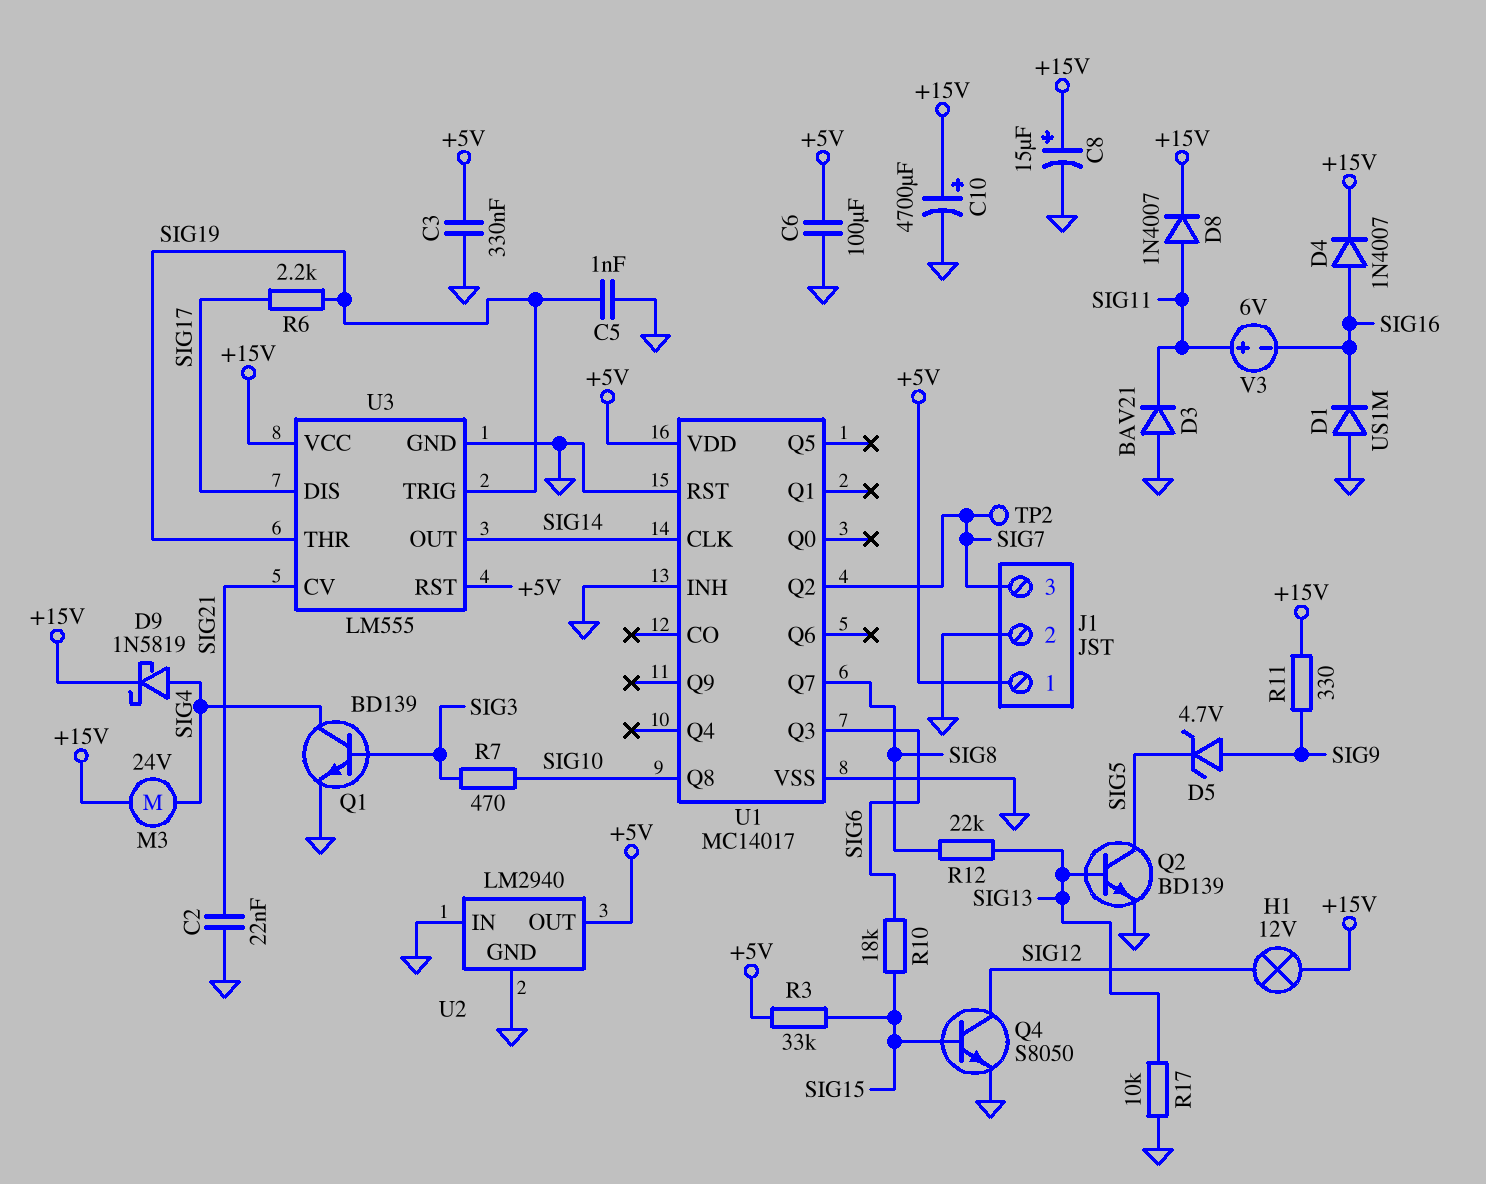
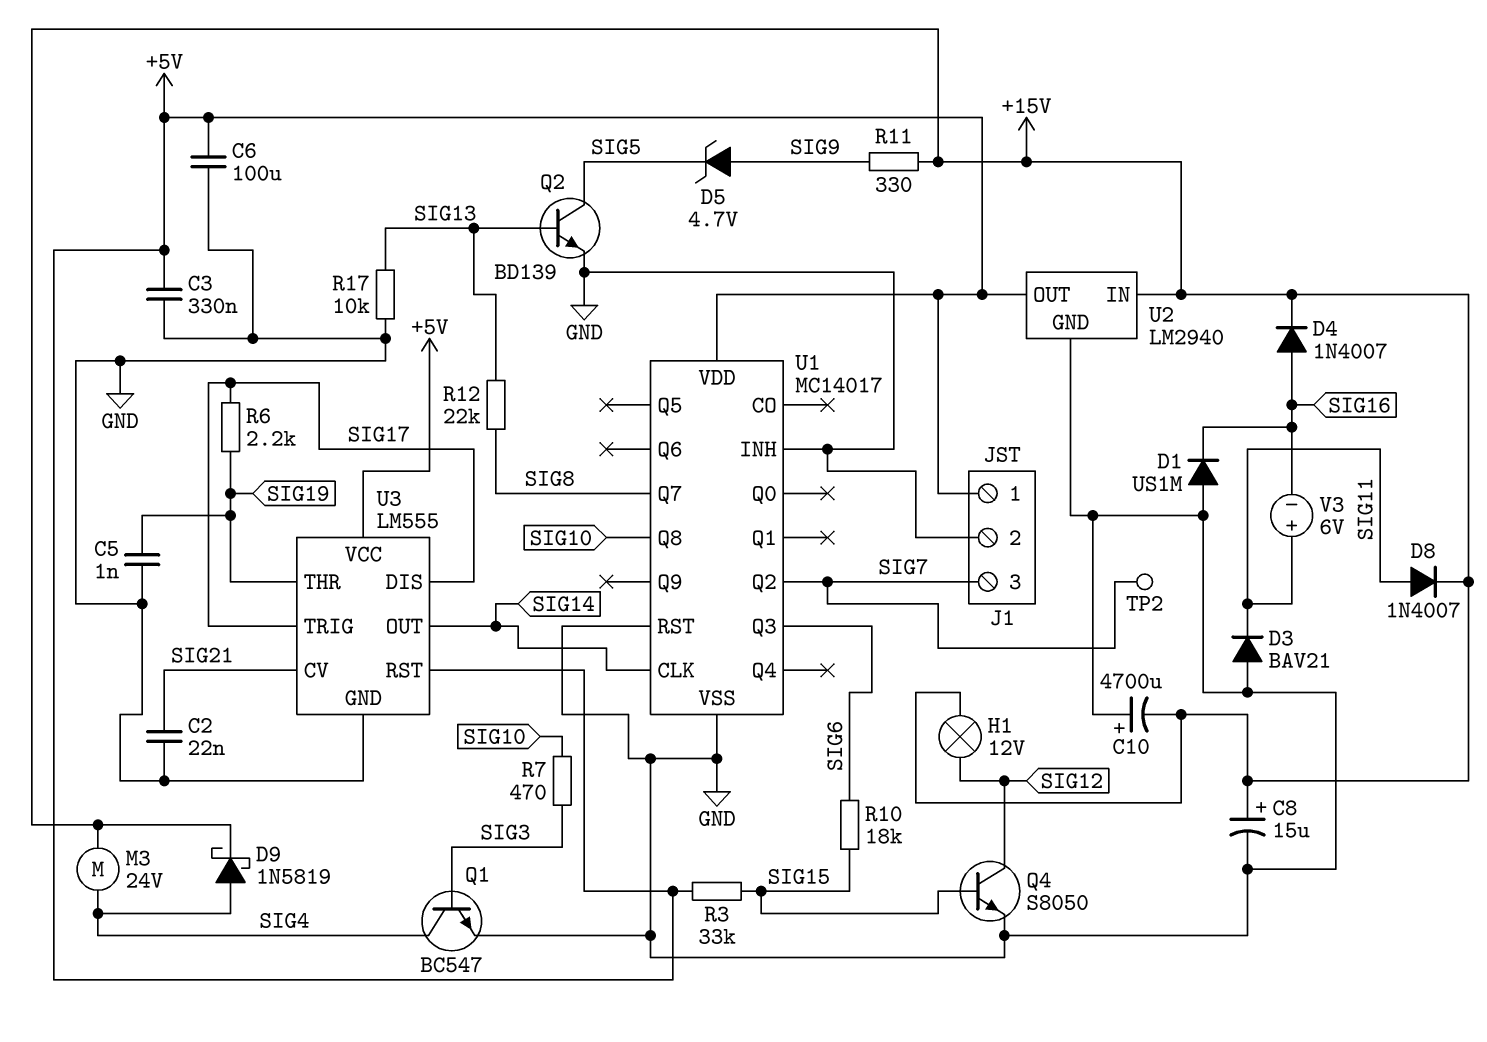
C10: 4700uF (plus +15V, minus GND) -> 4700uF (plus GND, minus +15V)
Q1: NPN BD139 (B SIG3, C SIG4, E GND) -> NPN BC547 (B SIG3, C SIG4, E GND)
U2 pin IN: GND -> +15V
U3 pin TRIG: SIG19 -> SIG17
U3 pin VCC: +15V -> +5V

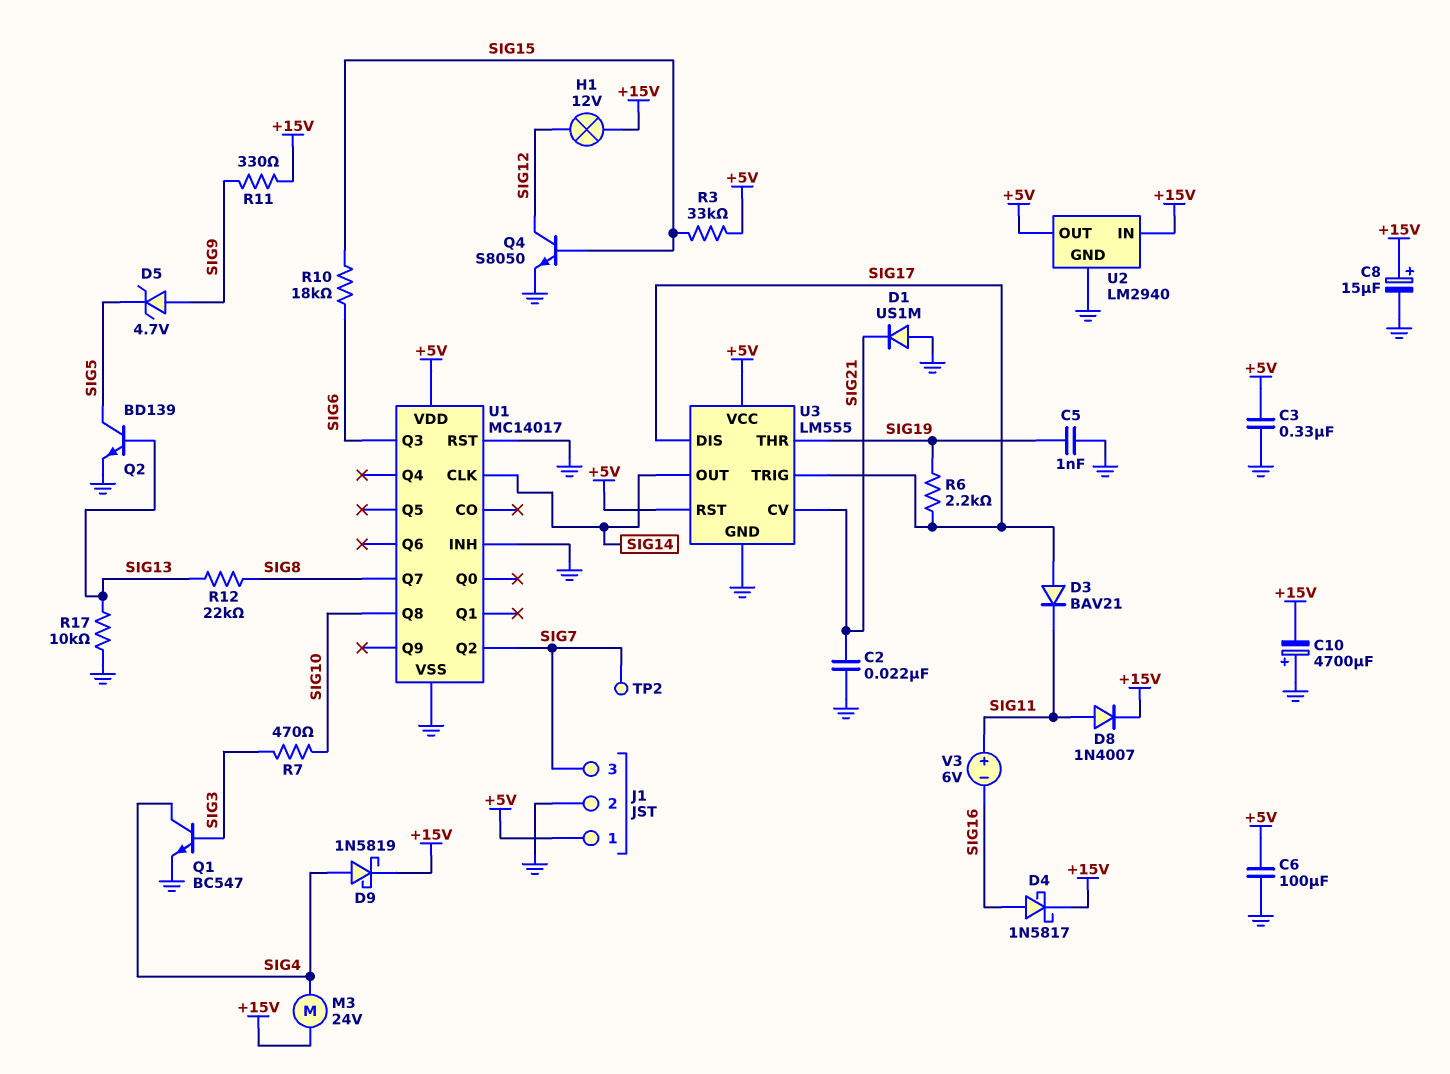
D1: diode US1M (A GND, K SIG16) -> diode US1M (A GND, K SIG21)
D3: diode BAV21 (A GND, K SIG11) -> diode BAV21 (A SIG17, K SIG11)
D4: diode 1N4007 (A SIG16, K +15V) -> schottky 1N5817 (A SIG16, K +15V)

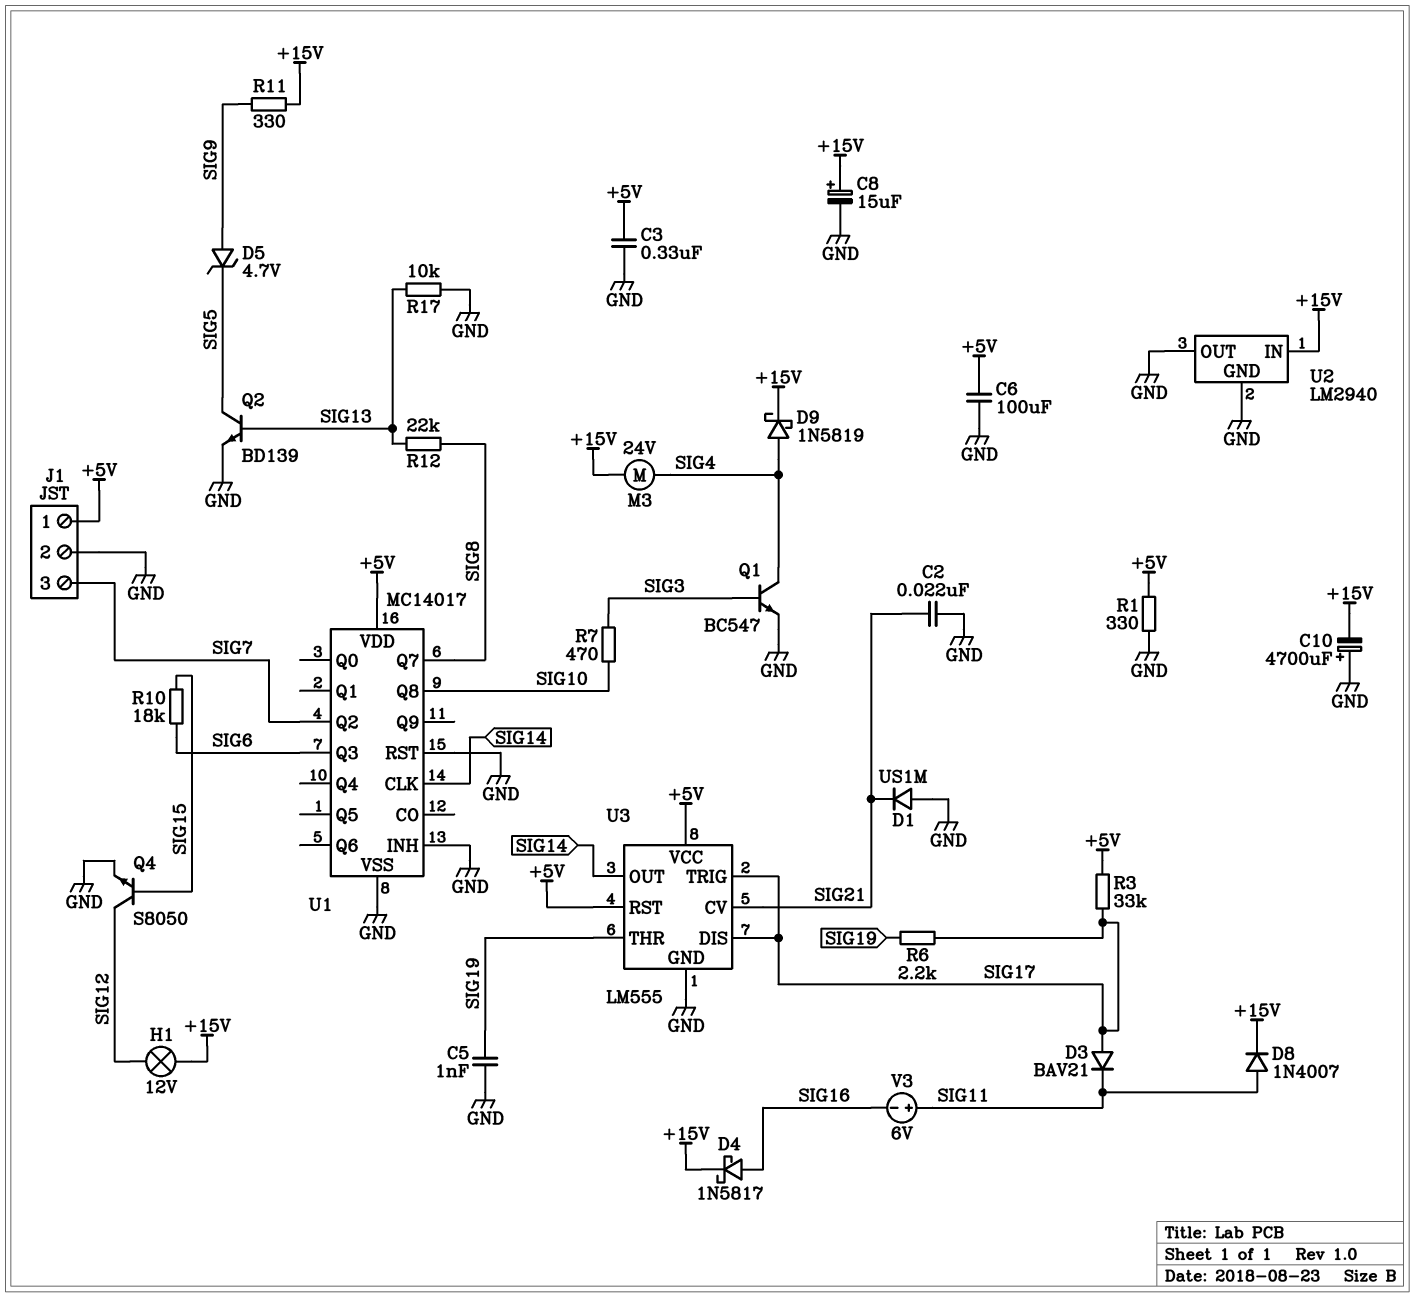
R1: none -> 330 (+5V, GND)
R3: 33k (+5V, SIG15) -> 33k (+5V, SIG17)
TP2: test point (SIG7) -> none
U2 pin OUT: +5V -> GND

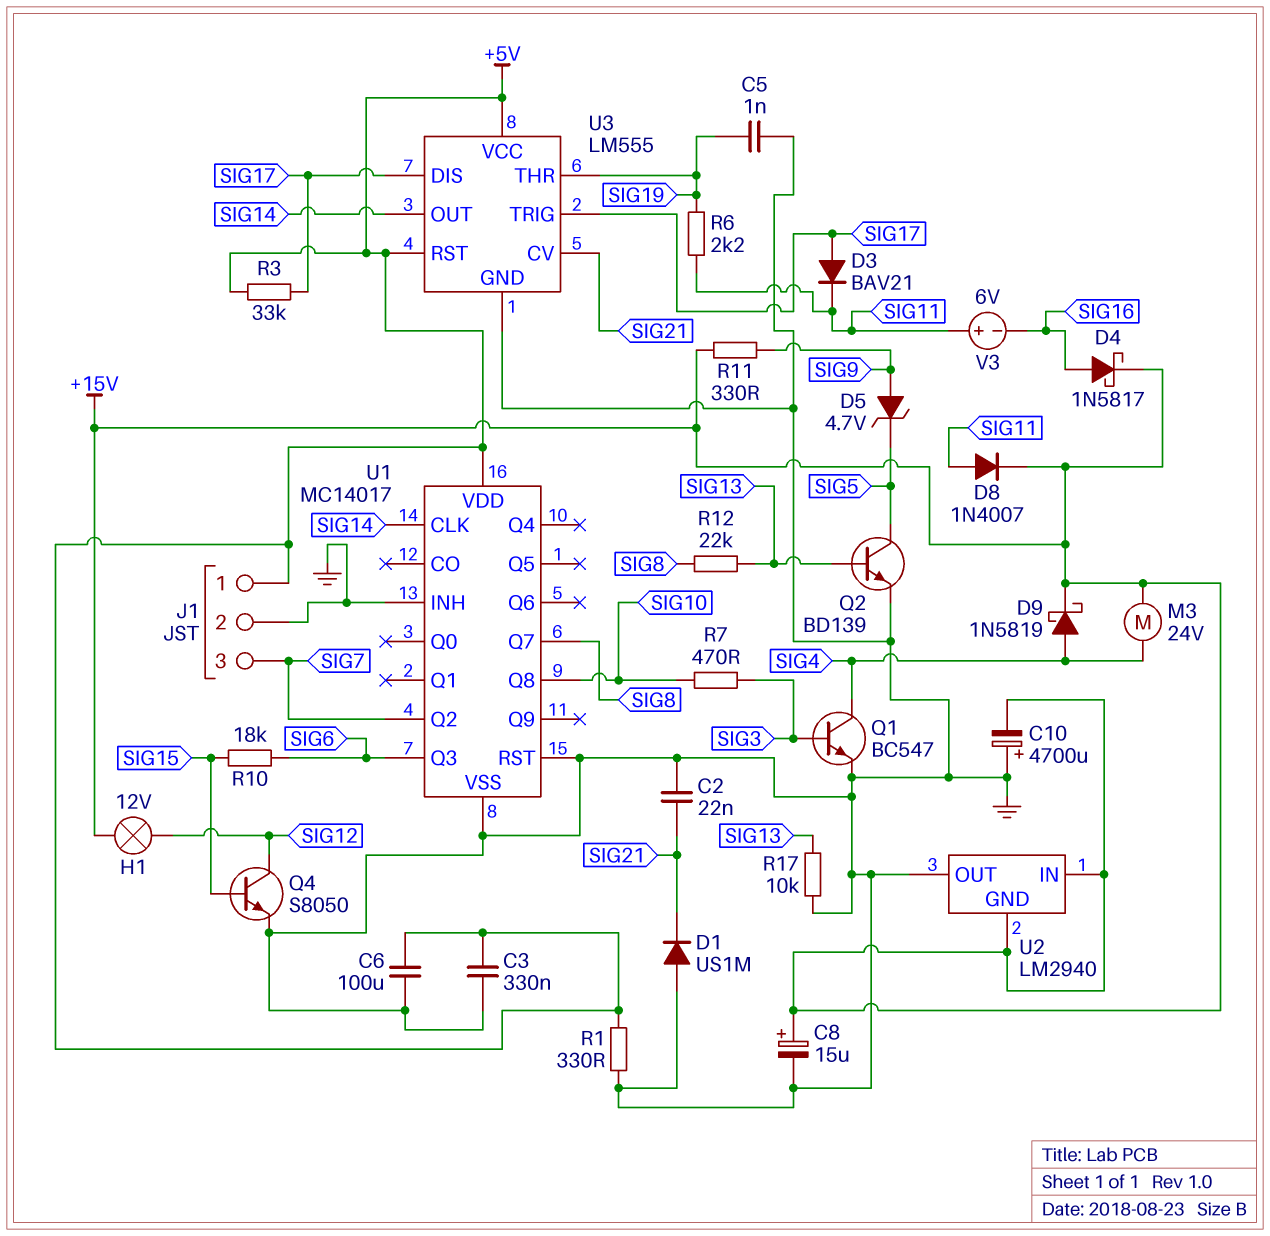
R6: 2.2k (SIG17, SIG19) -> 2.2k (SIG11, SIG19)
U2 pin GND: GND -> +15V

